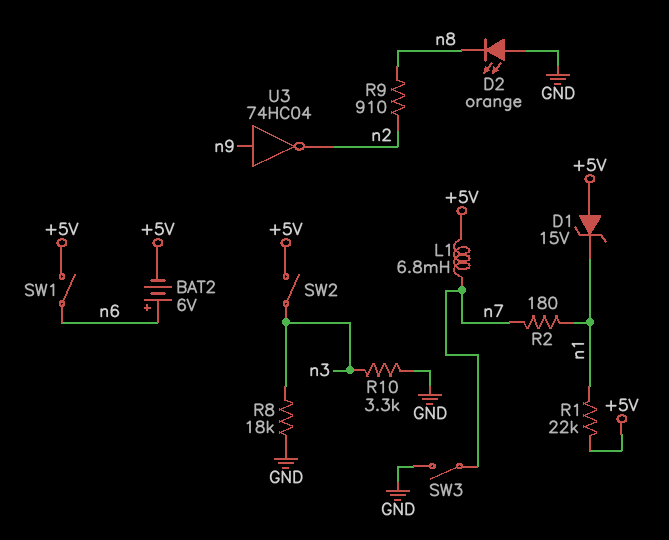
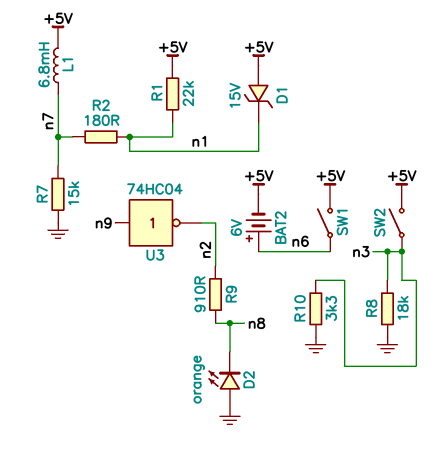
R7: none -> 15k (GND, n7)
SW3: switch (GND, n7) -> none

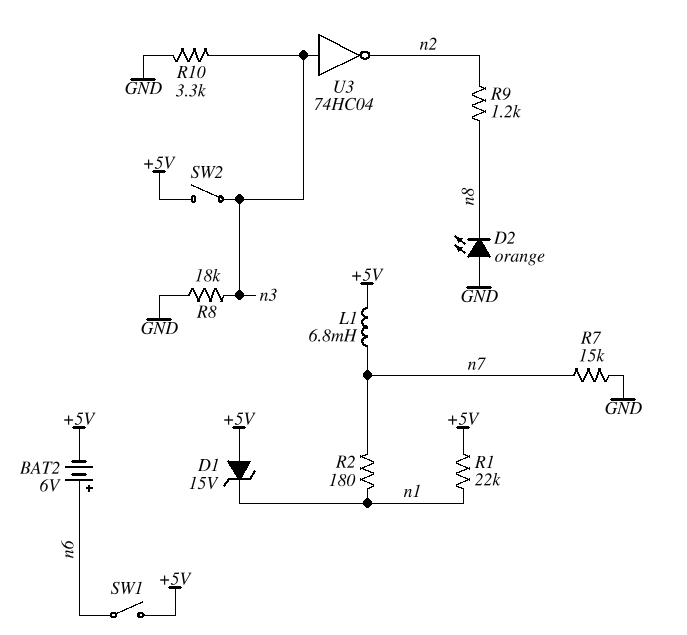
R9: 910 (n2, n8) -> 1.2k (n2, n8)
U3: NOT 74HC04 (in n9, out n2) -> NOT 74HC04 (in n3, out n2)

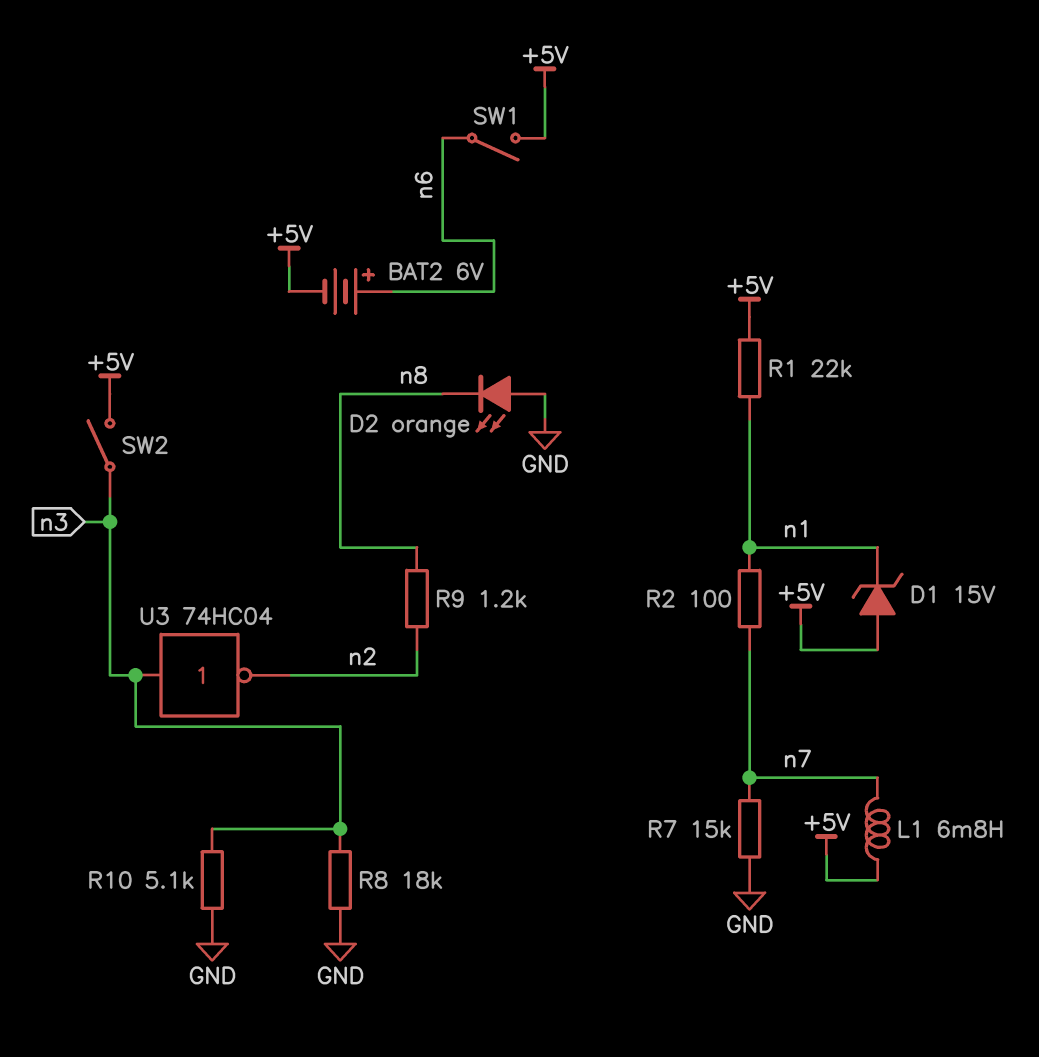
R2: 180 (n1, n7) -> 100 (n1, n7)
R10: 3.3k (GND, n3) -> 5.1k (GND, n3)

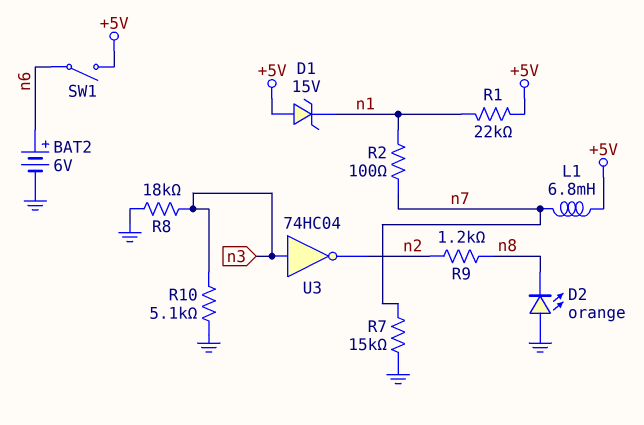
BAT2: 6V (plus n6, minus +5V) -> 6V (plus n6, minus GND)
SW2: switch (+5V, n3) -> none

